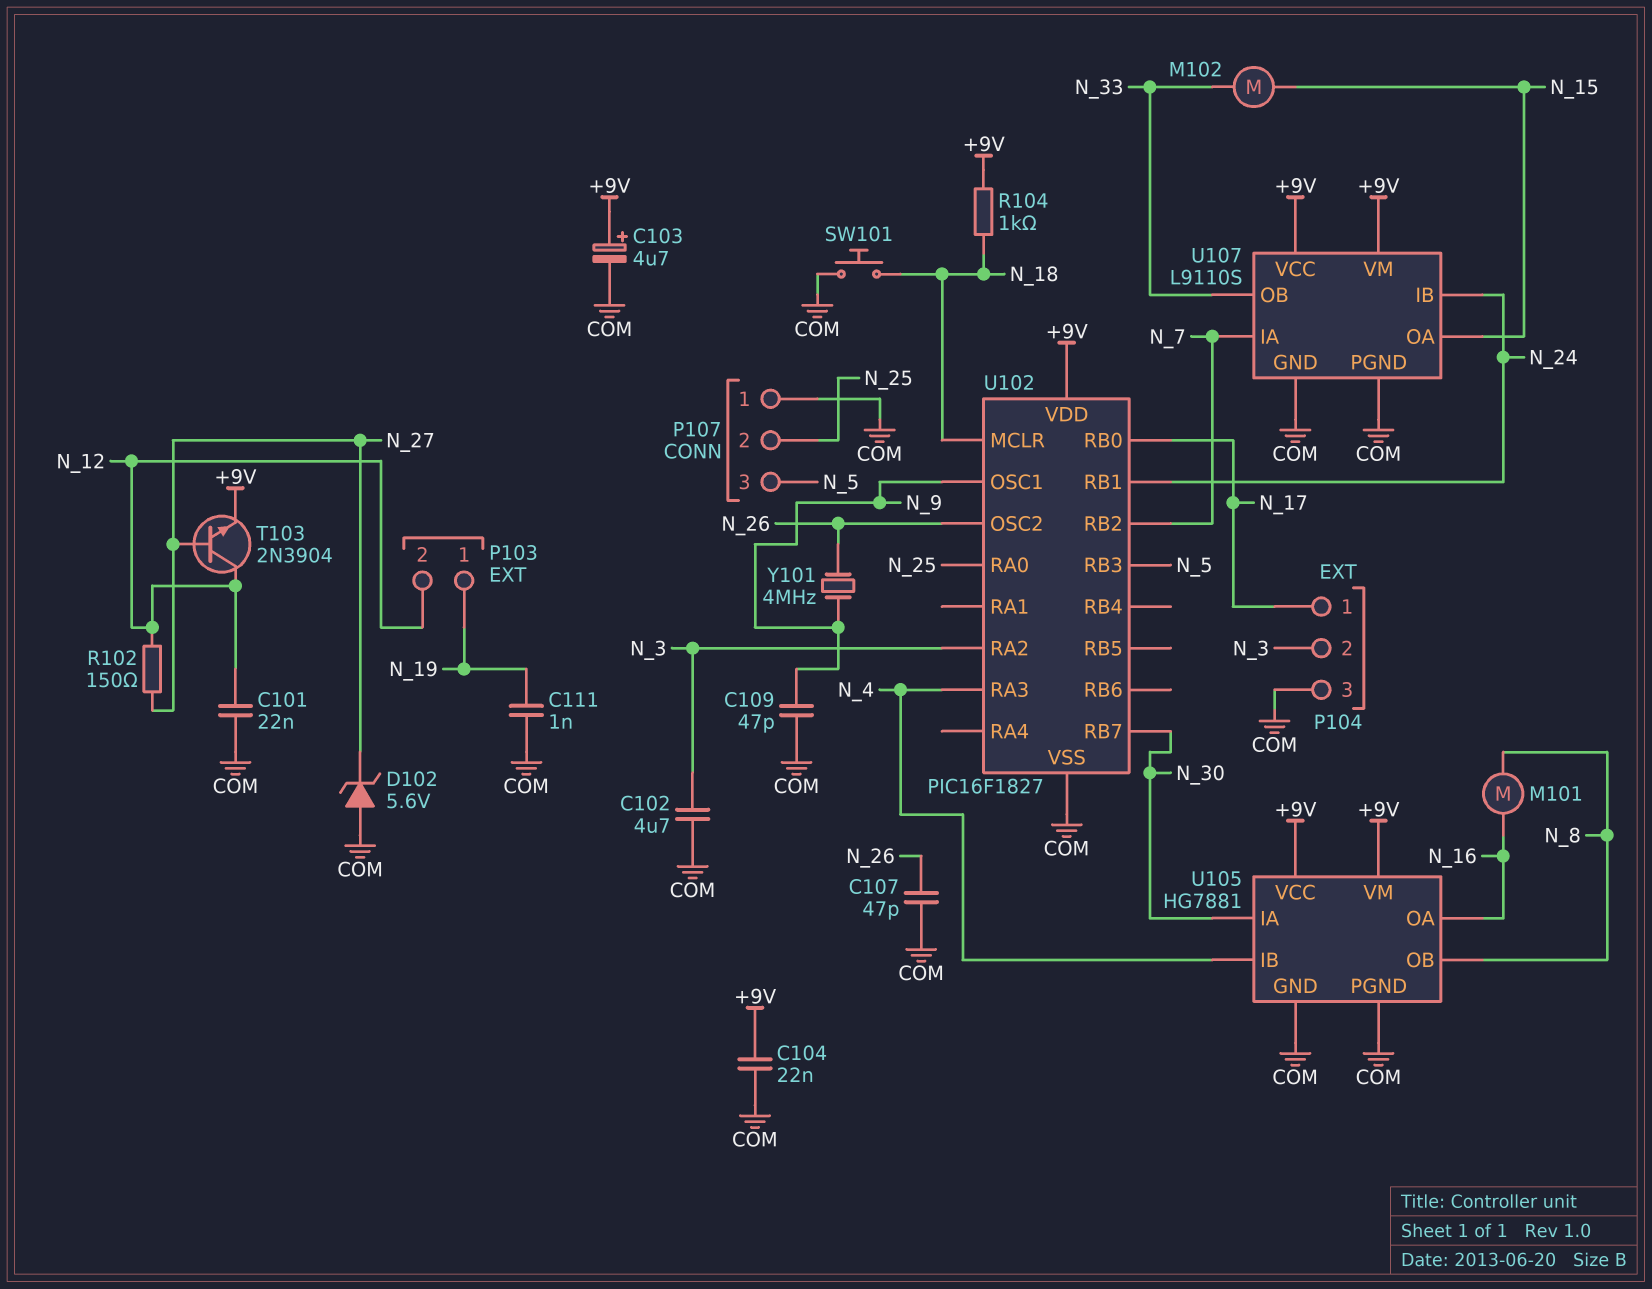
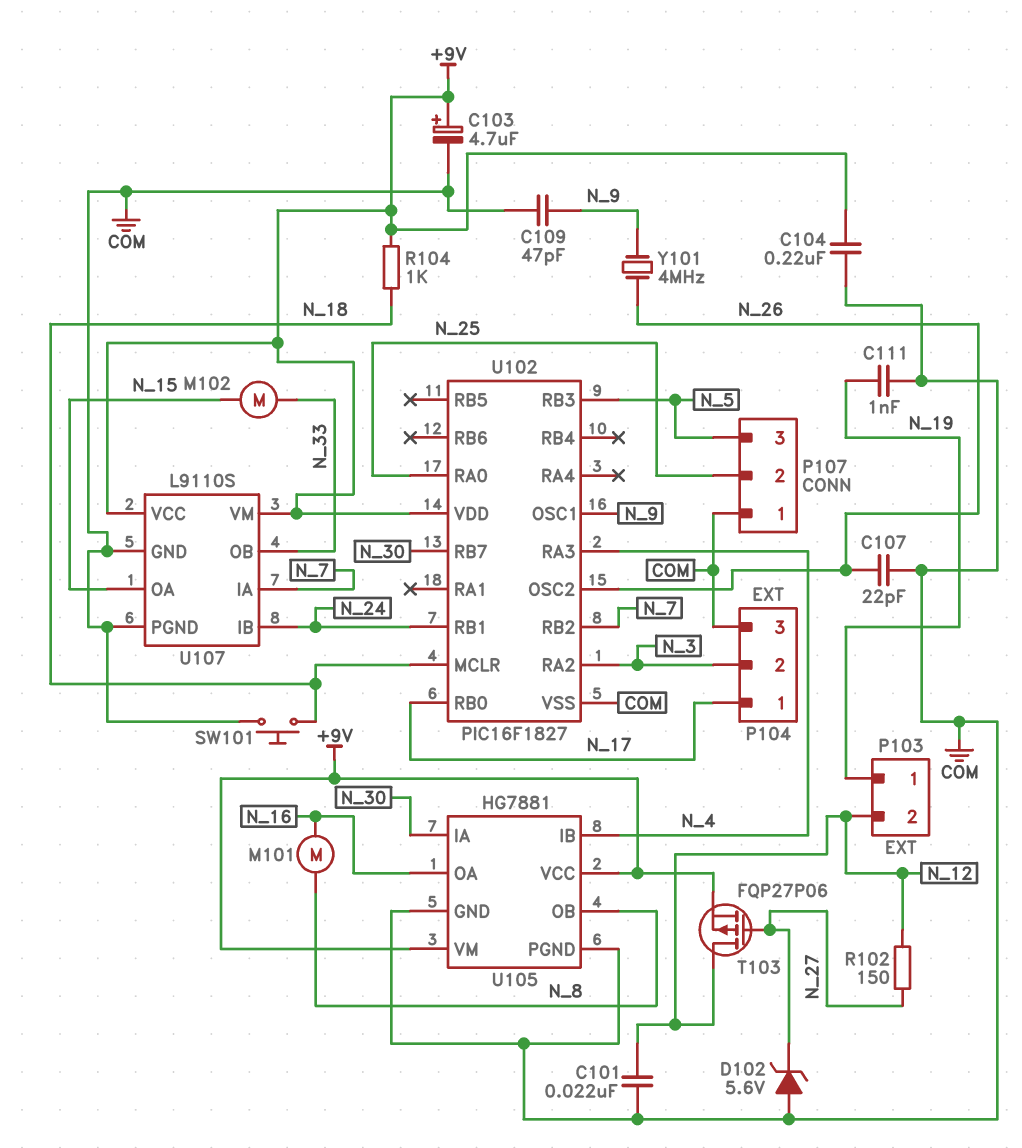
C102: 4.7uF (COM, N_3) -> none
C104: 22nF (+9V, COM) -> 220nF (+9V, COM)
C107: 47pF (COM, N_26) -> 22pF (COM, N_26)
T103: NPN 2N3904 (B N_27, C N_12, E +9V) -> PMOS FQP27P06 (G N_27, D N_12, S +9V)

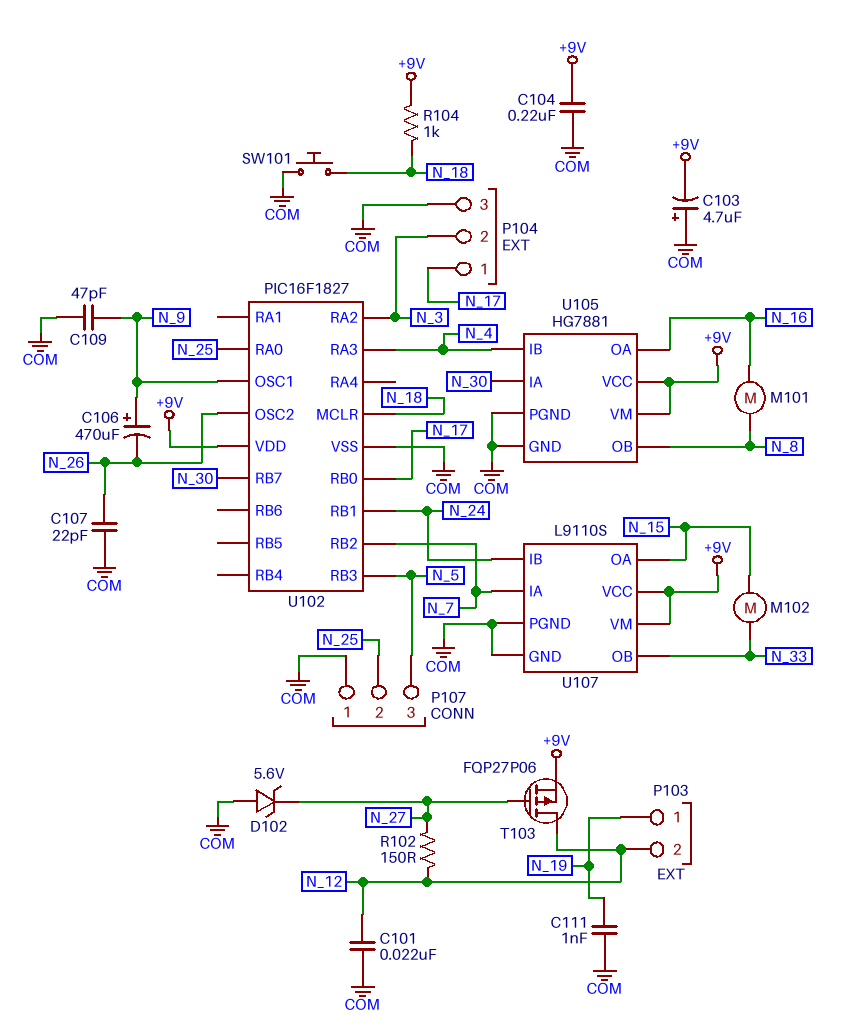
C103: 4.7uF (plus +9V, minus COM) -> 4.7uF (plus COM, minus +9V)
C106: none -> 470uF (plus N_9, minus N_26)
Y101: 4MHz (N_9, N_26) -> none

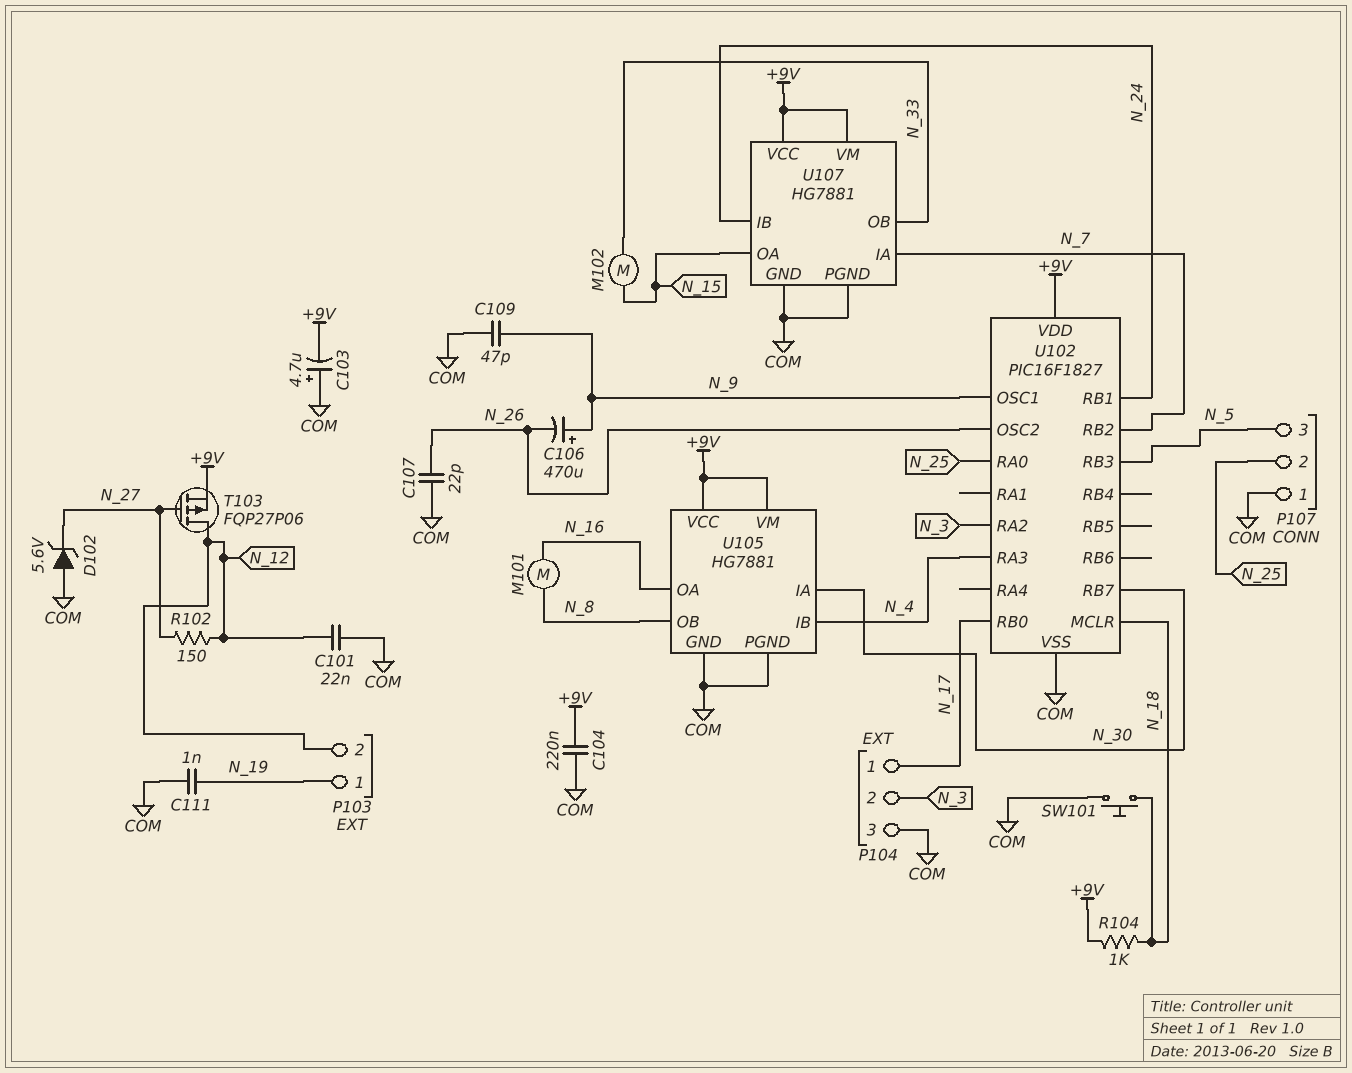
U107: L9110S -> HG7881

